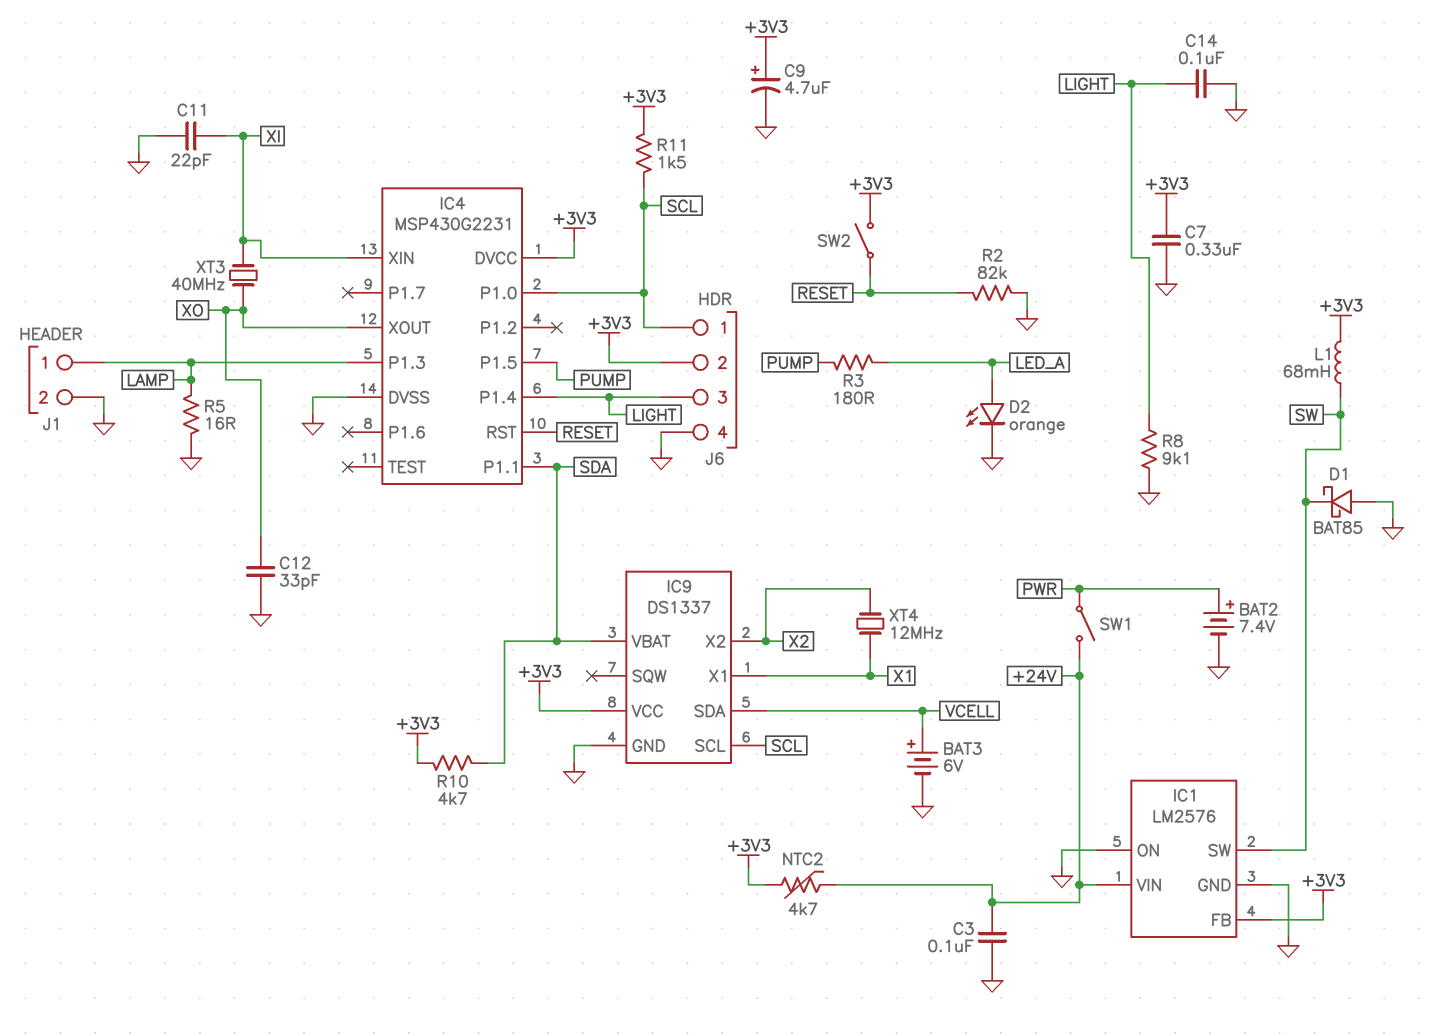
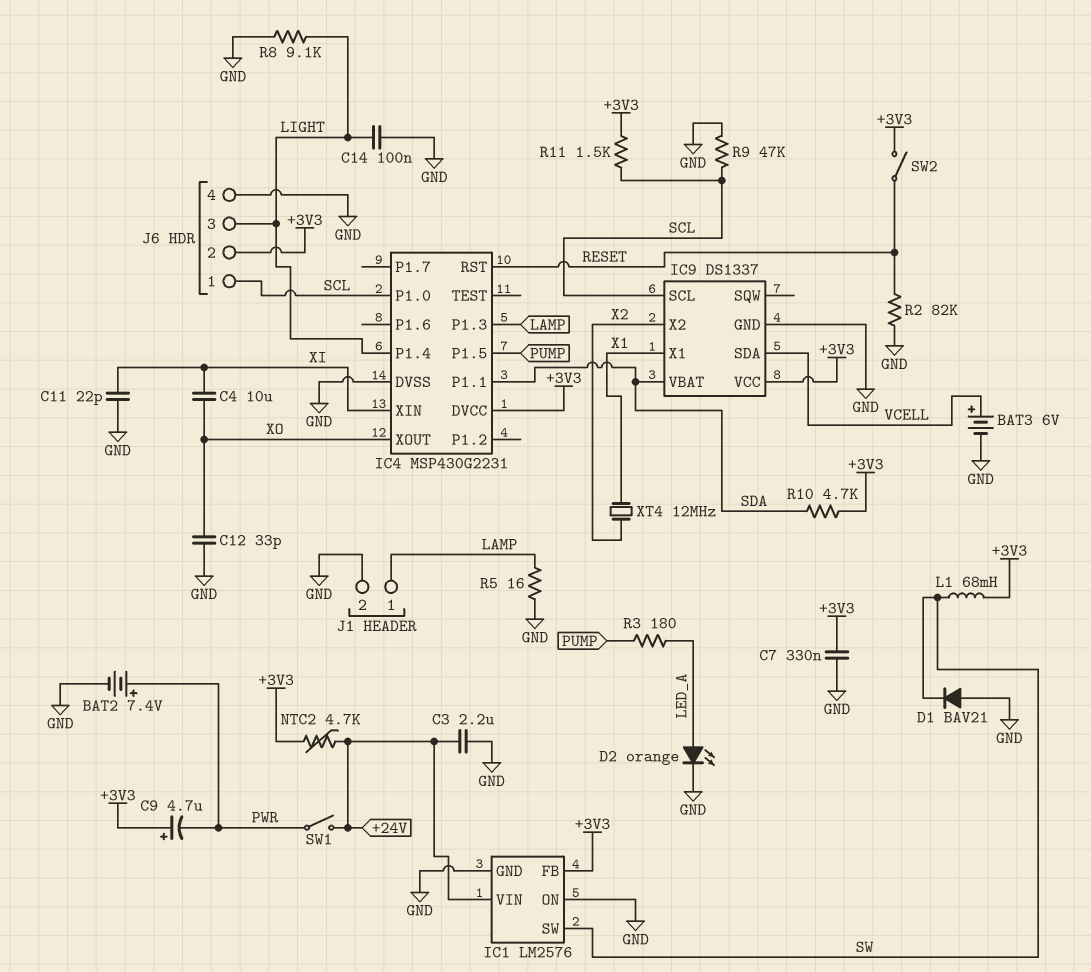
C3: 100nF (+24V, GND) -> 2.2uF (+24V, GND)
C4: none -> 10uF (XI, XO)
C9: 4.7uF (plus +3V3, minus GND) -> 4.7uF (plus +3V3, minus PWR)
D1: schottky BAT85 (A GND, K SW) -> diode BAV21 (A GND, K SW)
R9: none -> 47k (GND, SCL)
XT3: 40MHz (XI, XO) -> none

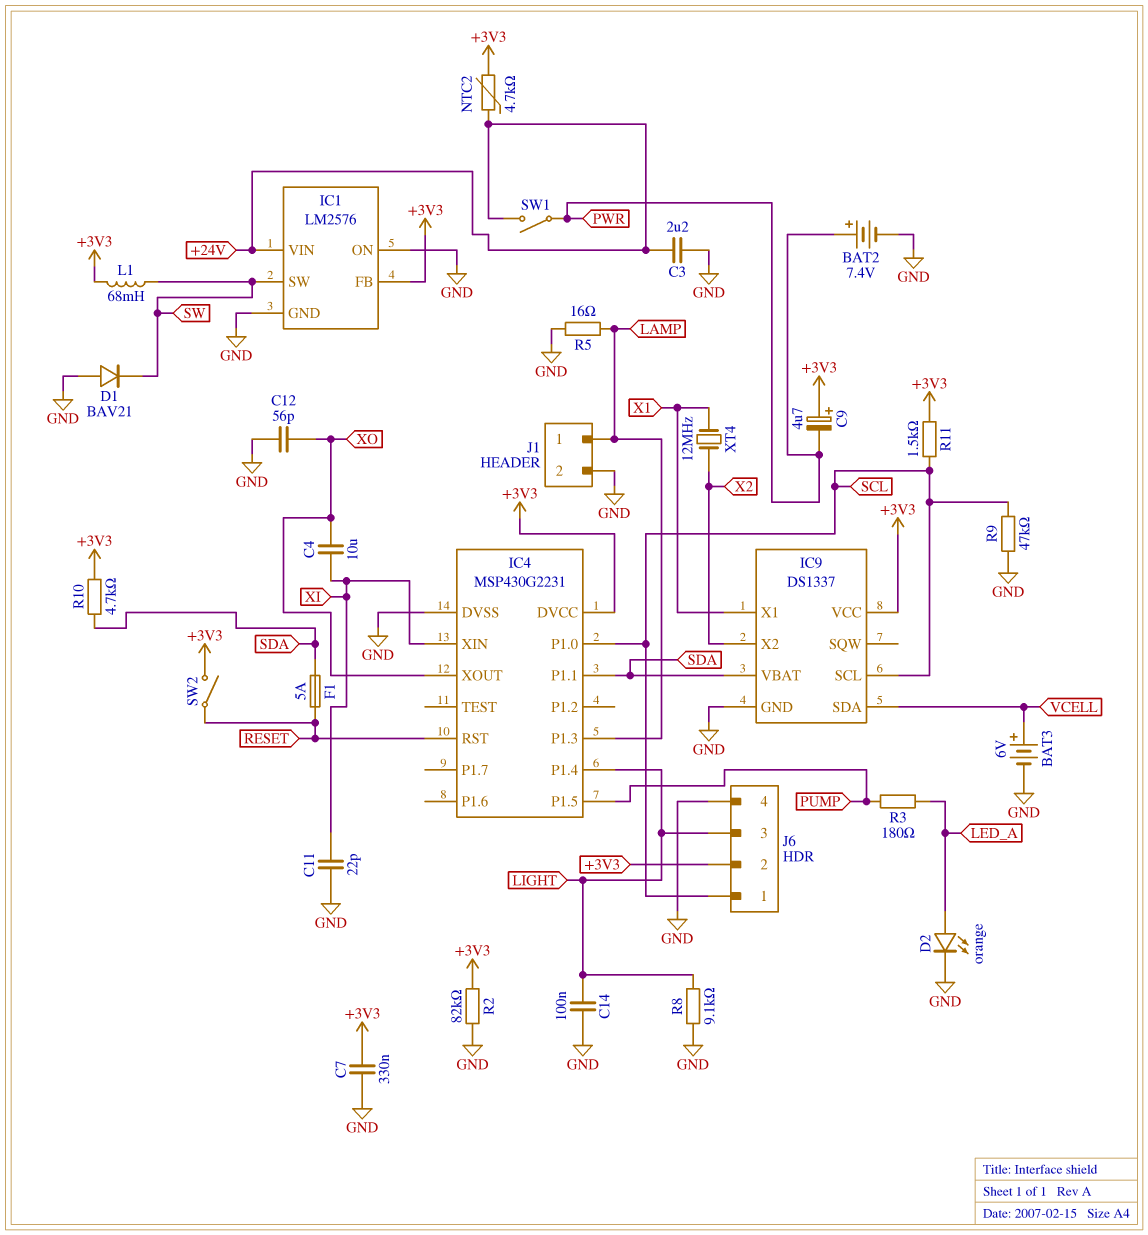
C12: 33pF (GND, XO) -> 56pF (GND, XO)
F1: none -> 5A (RESET, SDA)
R2: 82k (GND, RESET) -> 82k (+3V3, GND)

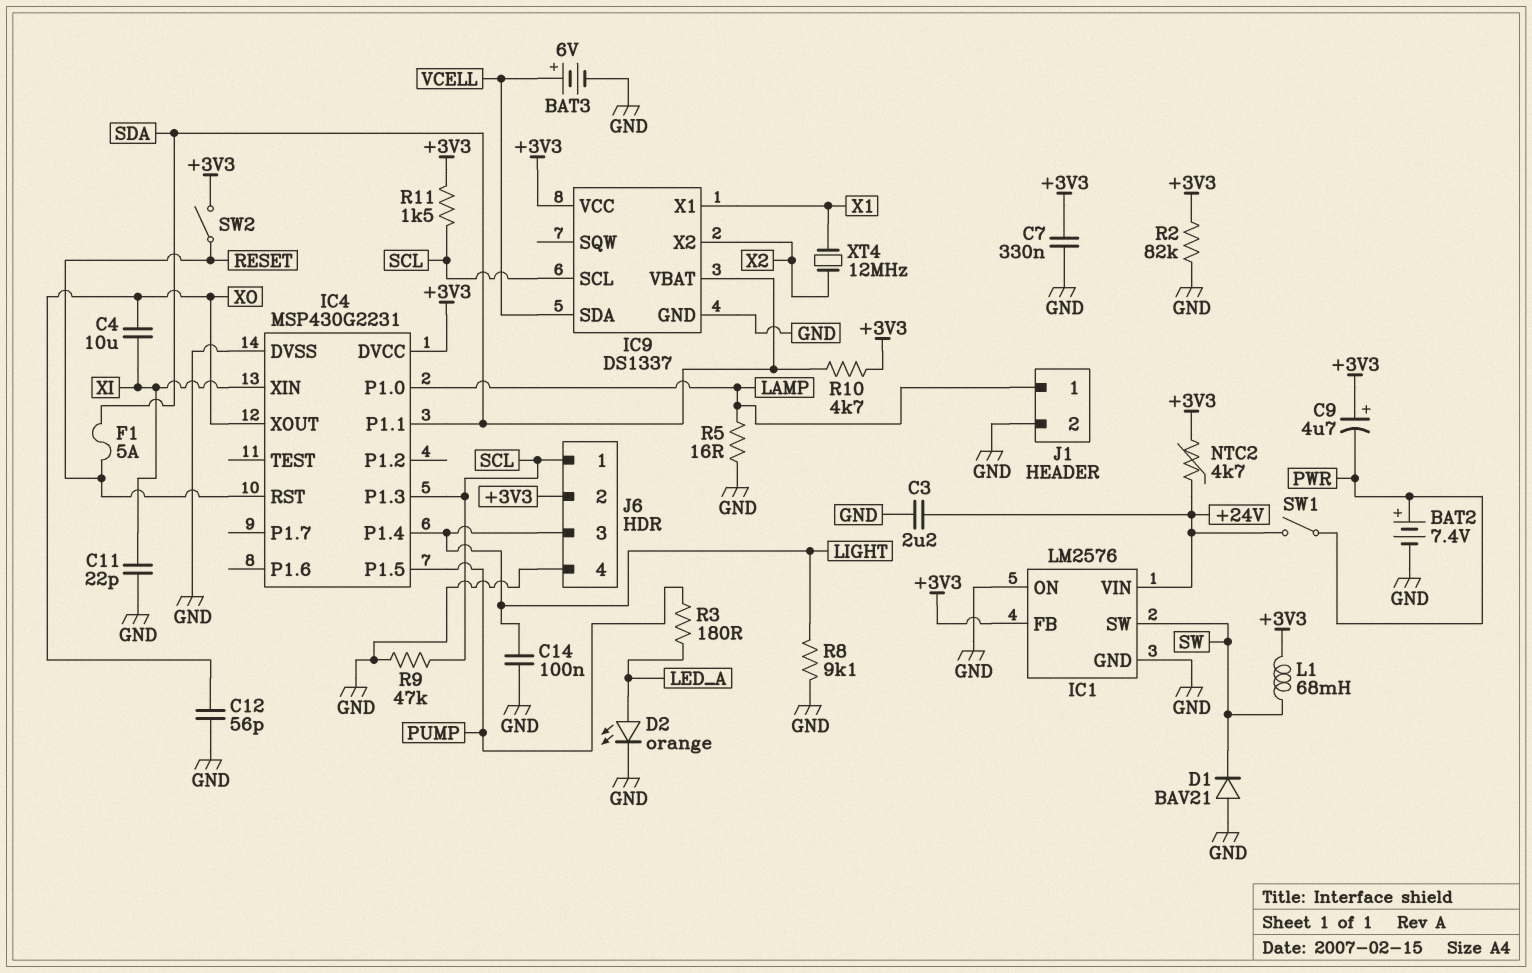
IC4 pin P1.0: SCL -> LAMP
IC4 pin P1.3: LAMP -> SCL

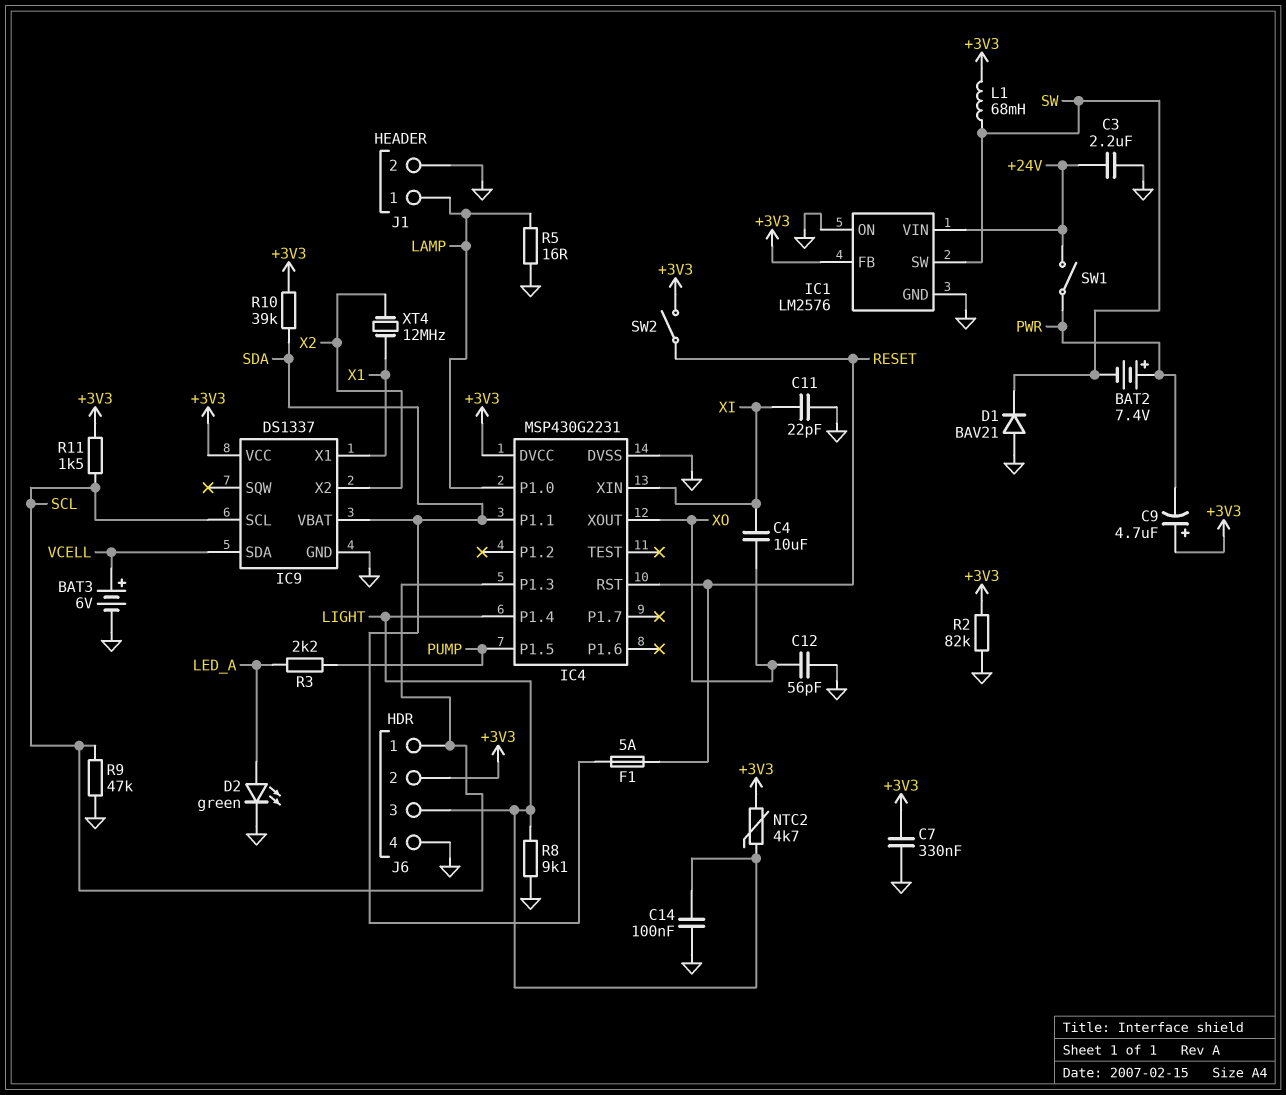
BAT2: 7.4V (plus PWR, minus GND) -> 7.4V (plus PWR, minus SW)
D2: LED orange (A LED_A, K GND) -> LED green (A LED_A, K GND)
NTC2: 4.7k (+3V3, +24V) -> 4.7k (+3V3, LIGHT)
R3: 180 (LED_A, PUMP) -> 2.2k (LED_A, PUMP)
R10: 4.7k (+3V3, SDA) -> 39k (+3V3, SDA)

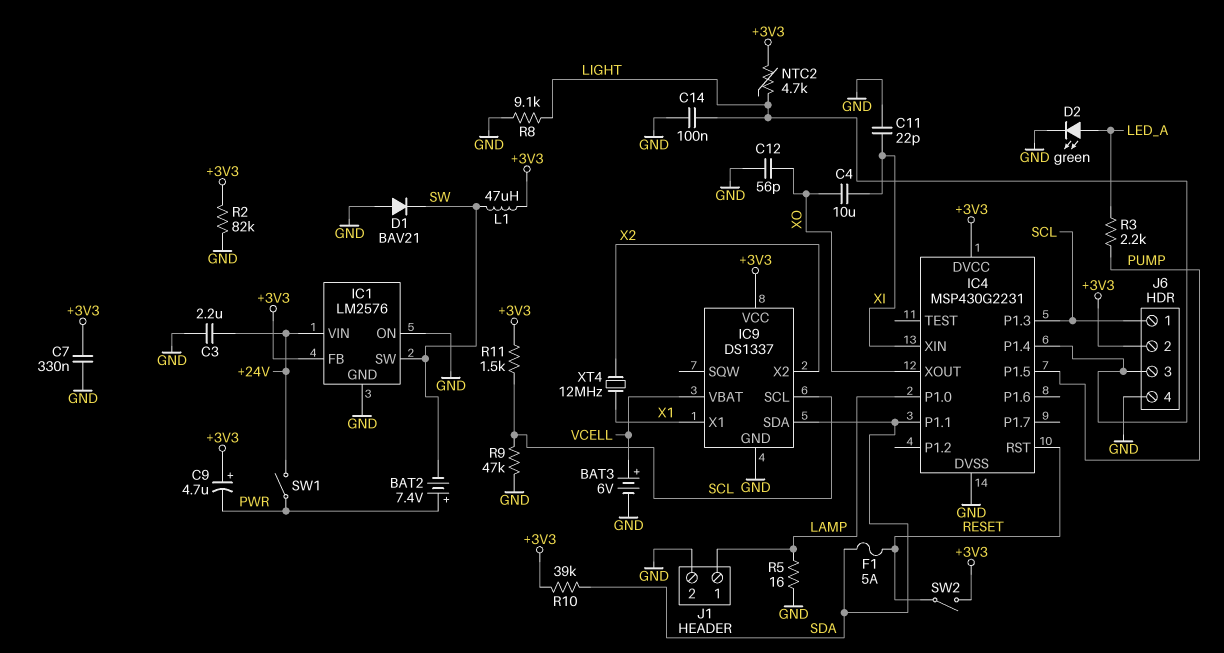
IC9 pin SDA: VCELL -> SDA
IC9 pin VBAT: SDA -> VCELL
L1: 68mH (+3V3, SW) -> 47uH (+3V3, SW)

